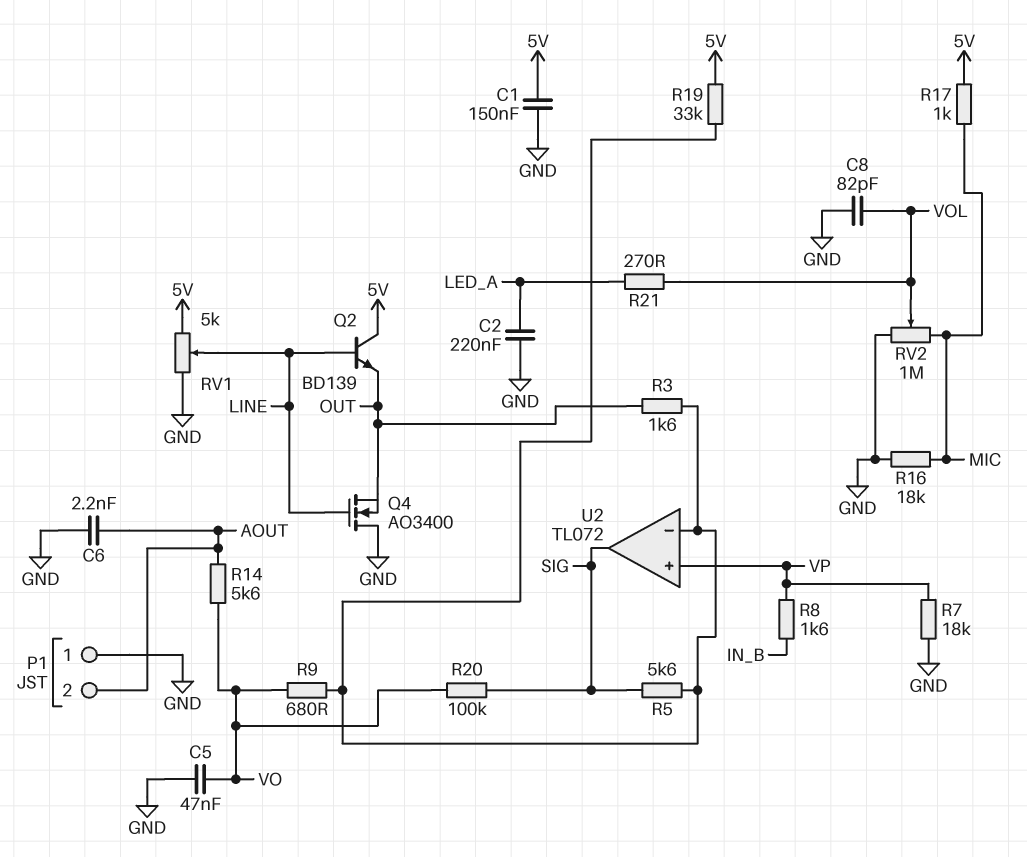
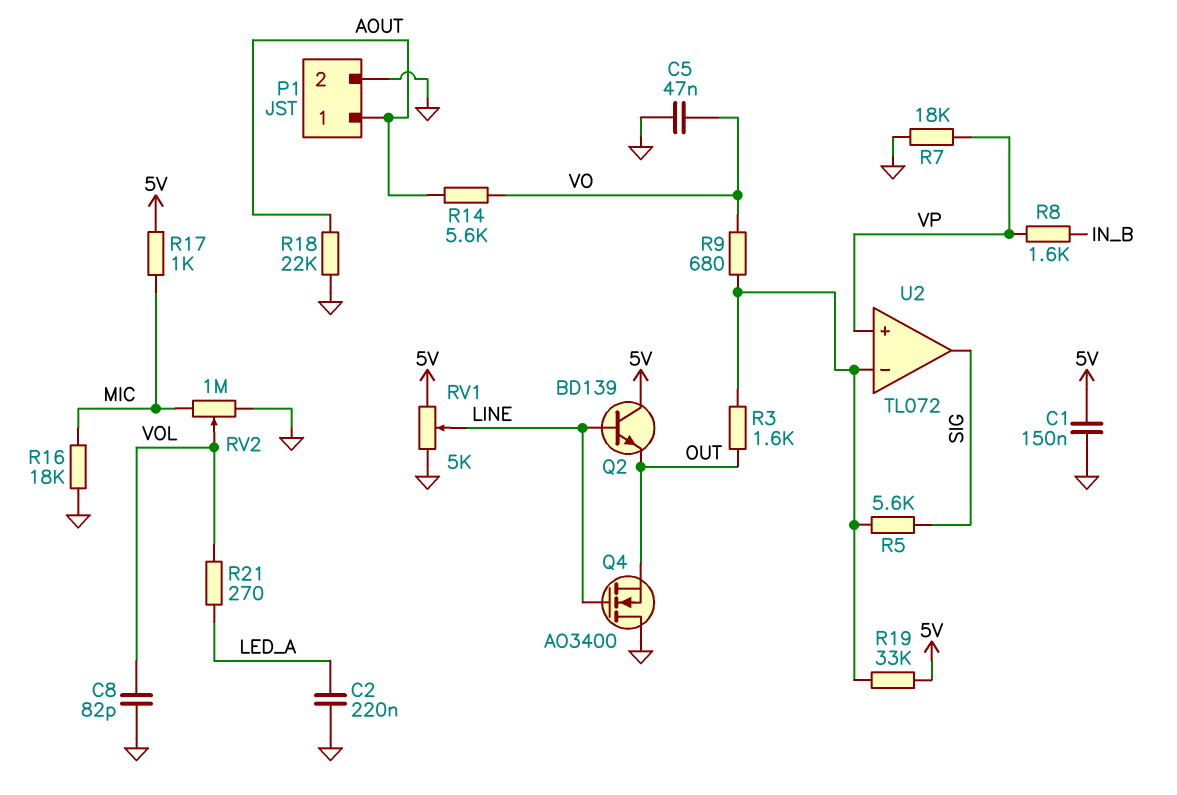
C6: 2.2nF (AOUT, GND) -> none
P1 pin 1: GND -> AOUT
P1 pin 2: AOUT -> GND
R18: none -> 22k (AOUT, GND)
R20: 100k (SIG, VO) -> none

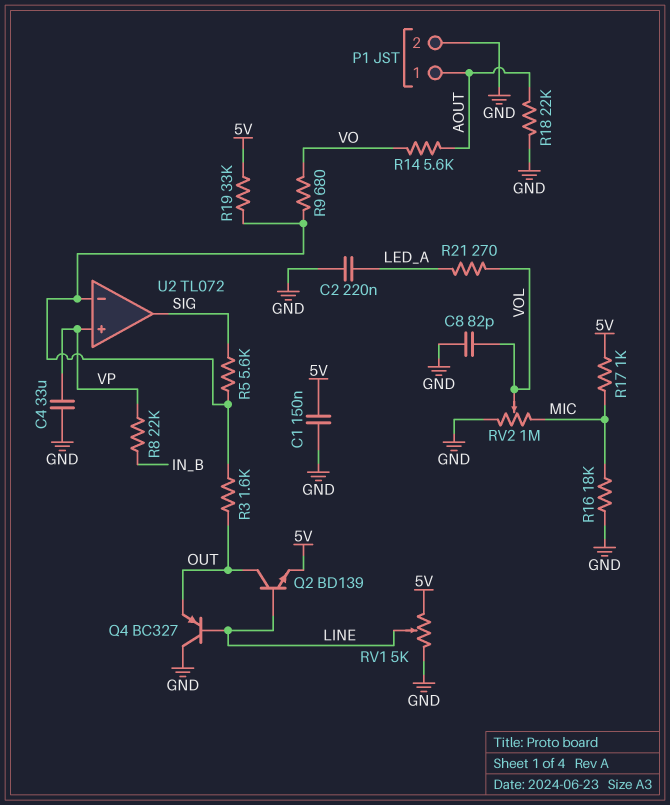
C4: none -> 33uF (GND, VP)
C5: 47nF (GND, VO) -> none
Q2: NPN BD139 (B LINE, C 5V, E OUT) -> NPN BD139 (B LINE, C OUT, E 5V)
Q4: NMOS AO3400 (G LINE, D GND, S OUT) -> PNP BC327 (B LINE, C GND, E OUT)
R7: 18k (GND, VP) -> none
R8: 1.6k (IN_B, VP) -> 22k (IN_B, VP)

